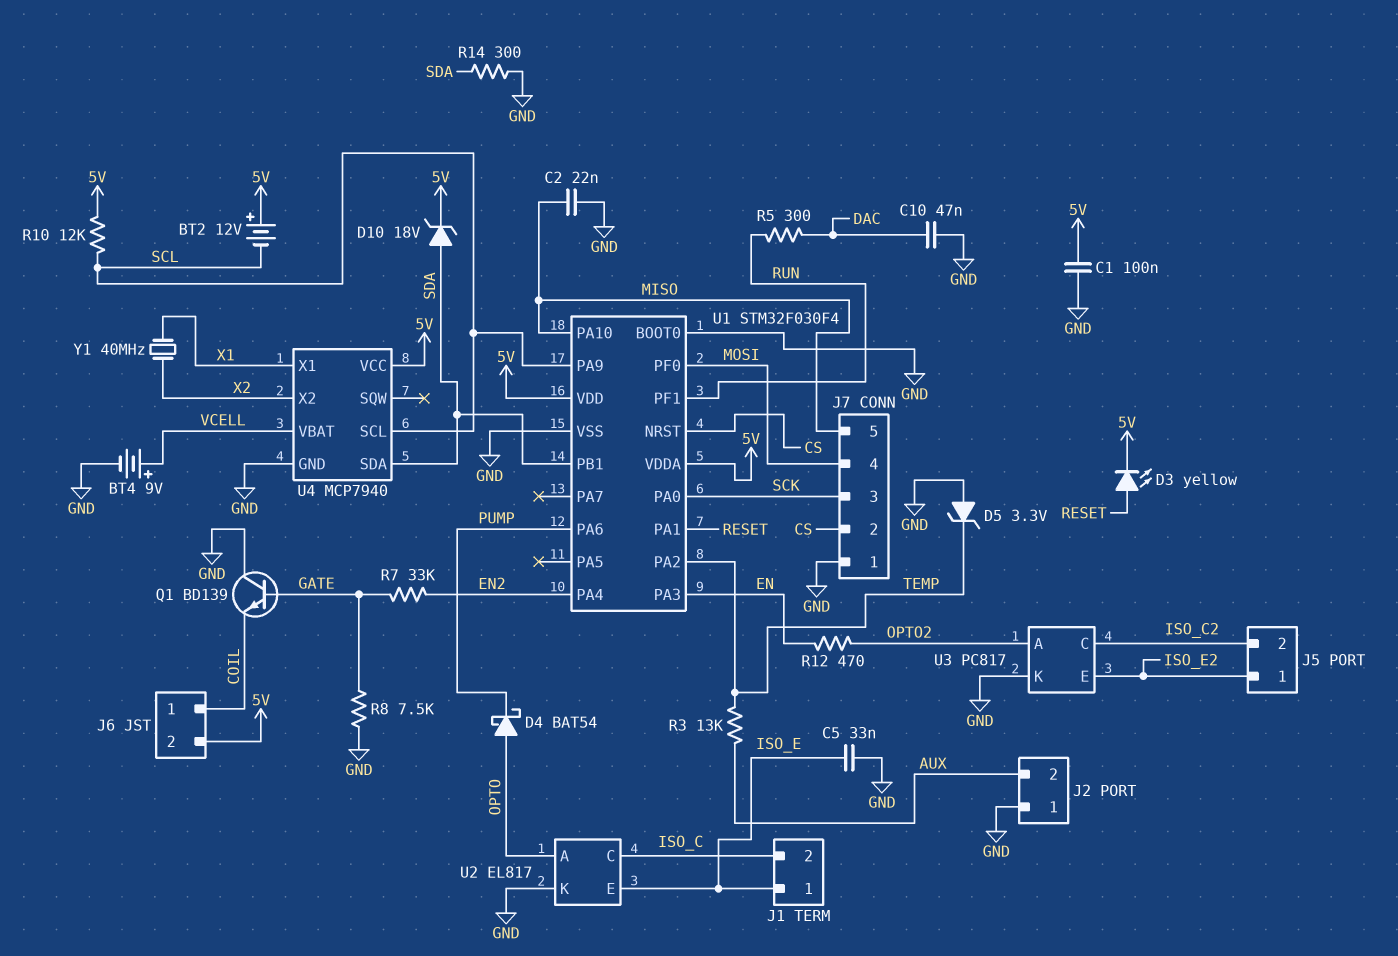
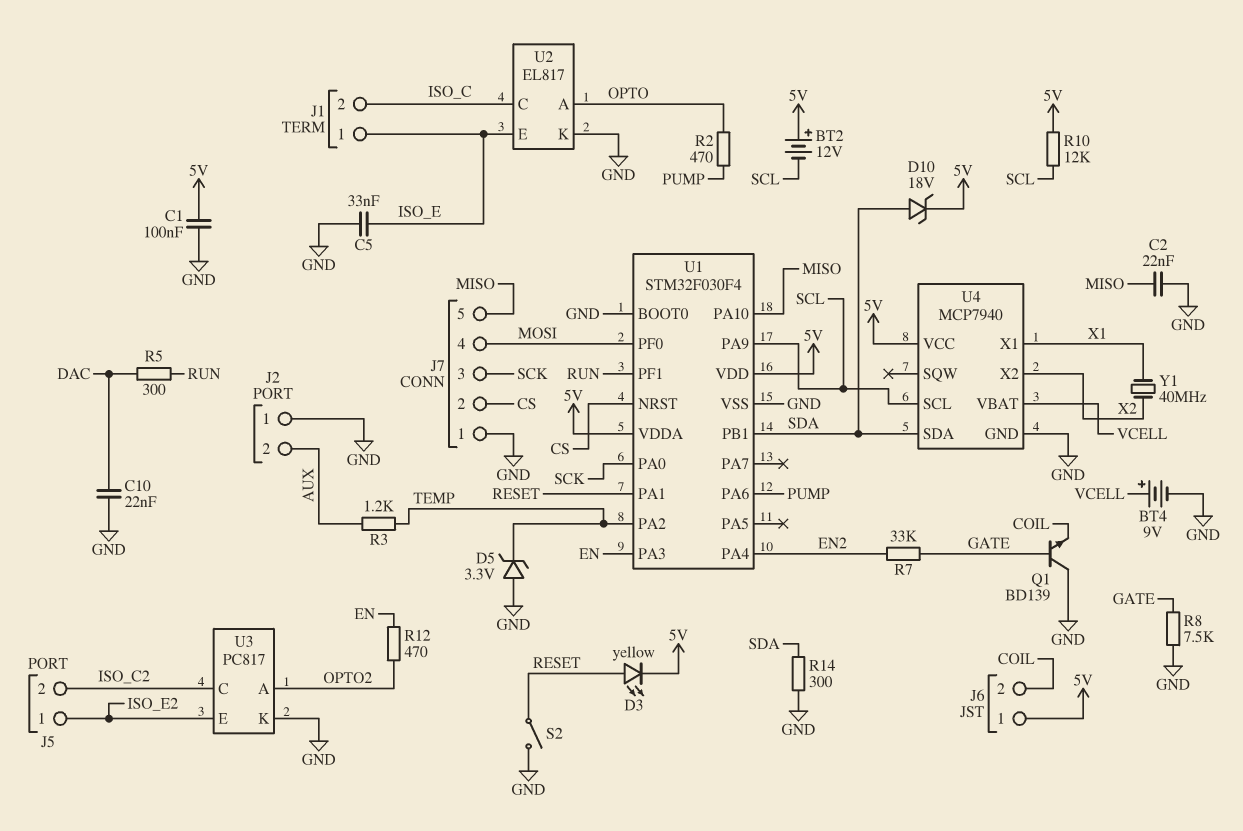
C10: 47nF (DAC, GND) -> 22nF (DAC, GND)
D4: schottky BAT54 (A OPTO, K PUMP) -> none
J6 pin 1: COIL -> 5V
J6 pin 2: 5V -> COIL
R2: none -> 470 (OPTO, PUMP)
R3: 13k (AUX, TEMP) -> 1.2k (AUX, TEMP)
S2: none -> switch (GND, RESET)

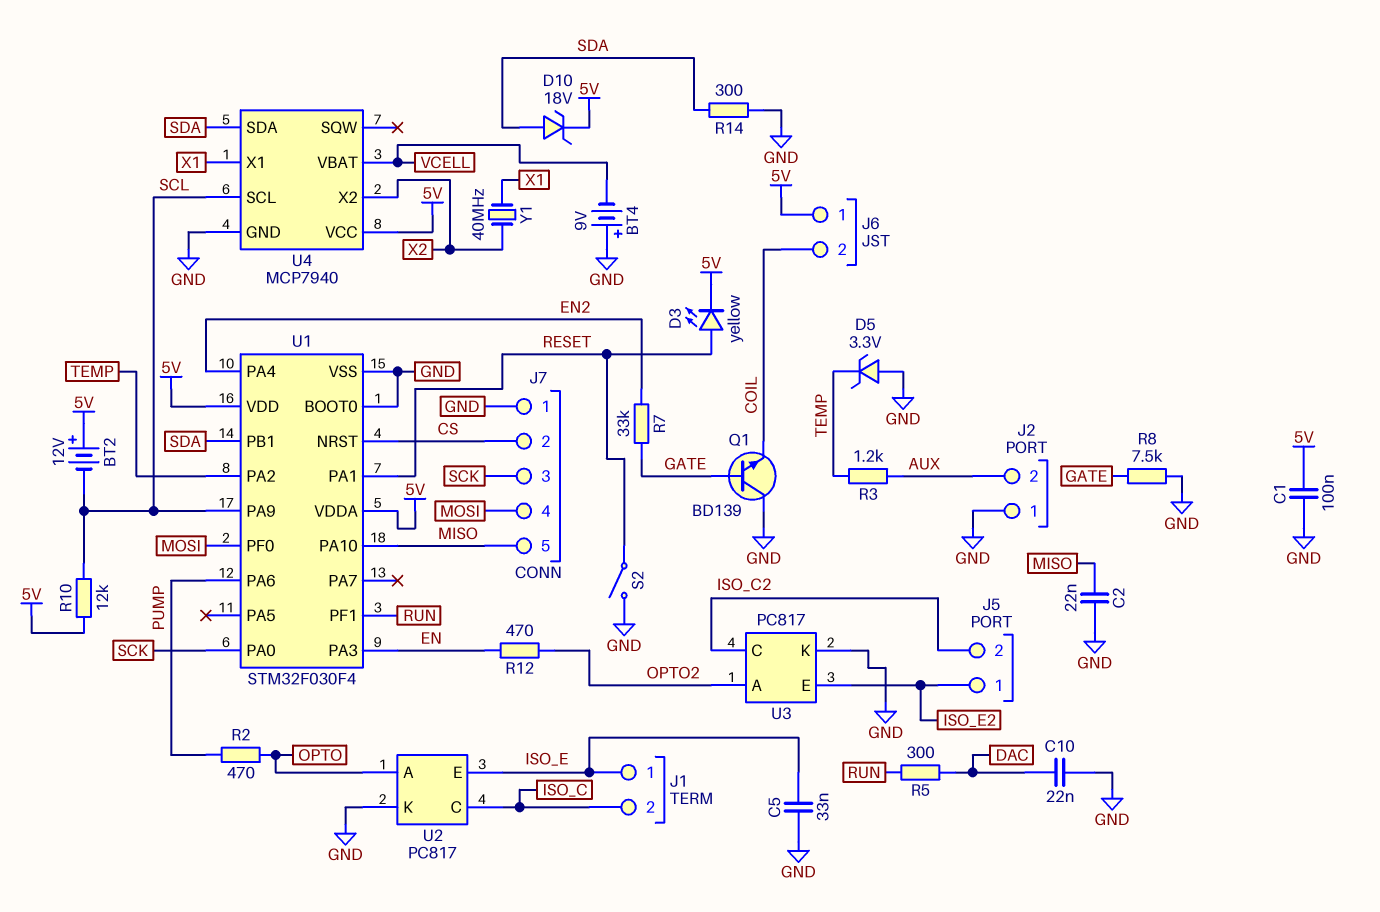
BT4: 9V (plus VCELL, minus GND) -> 9V (plus GND, minus VCELL)
U2: EL817 -> PC817

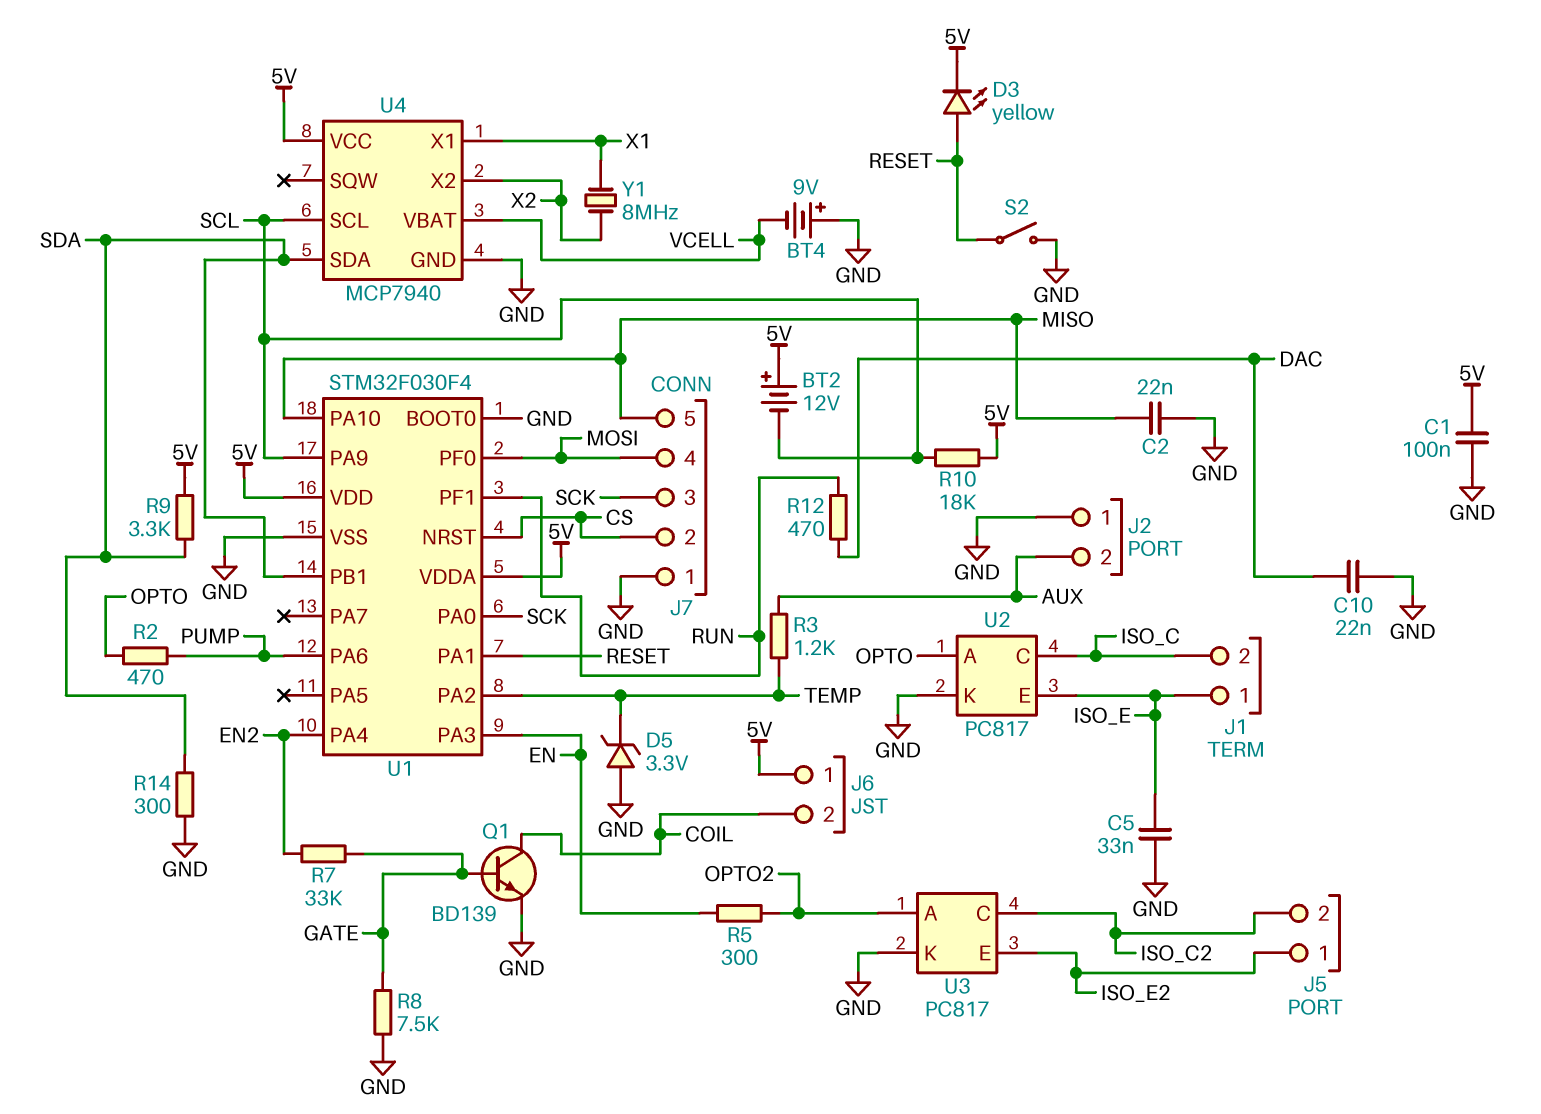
D10: zener 18V (A SDA, K 5V) -> none
Q1: NPN BD139 (B GATE, C GND, E COIL) -> NPN BD139 (B GATE, C COIL, E GND)
R5: 300 (DAC, RUN) -> 300 (EN, OPTO2)
R9: none -> 3.3k (5V, SDA)
R10: 12k (5V, SCL) -> 18k (5V, SCL)
R12: 470 (EN, OPTO2) -> 470 (DAC, RUN)
Y1: 40MHz (X1, X2) -> 8MHz (X1, X2)

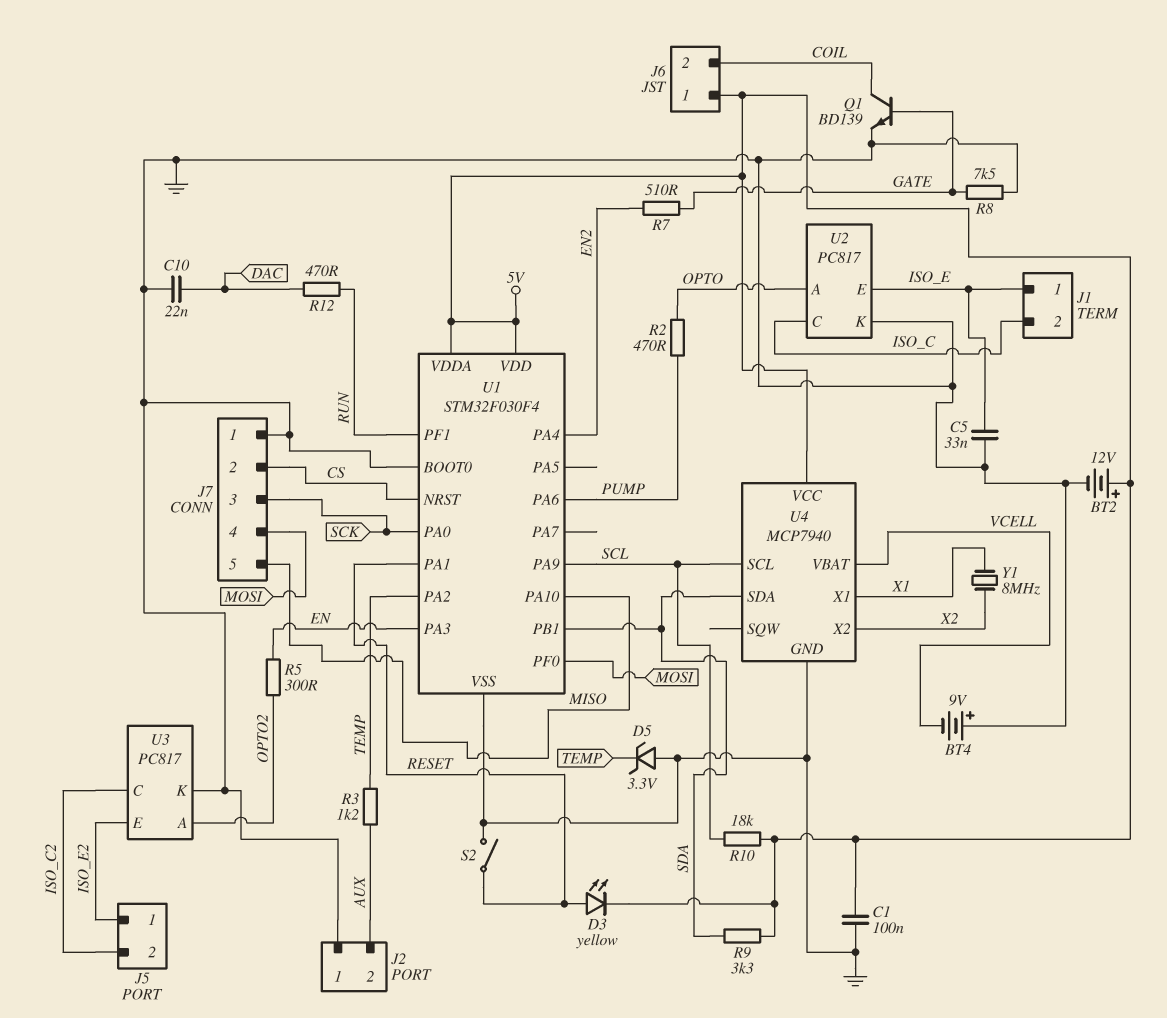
BT2: 12V (plus 5V, minus SCL) -> 12V (plus 5V, minus GND)
C2: 22nF (GND, MISO) -> none
R7: 33k (EN2, GATE) -> 510 (EN2, GATE)
R14: 300 (GND, SDA) -> none

